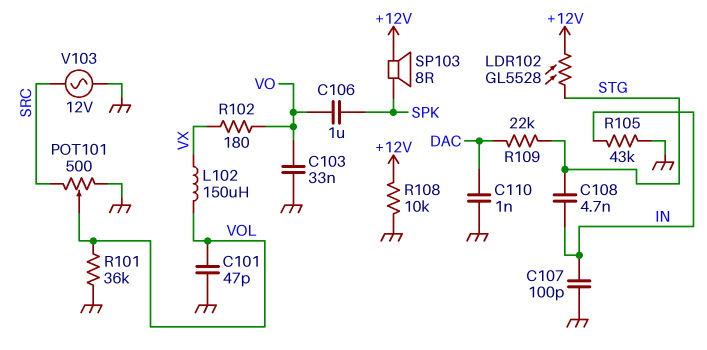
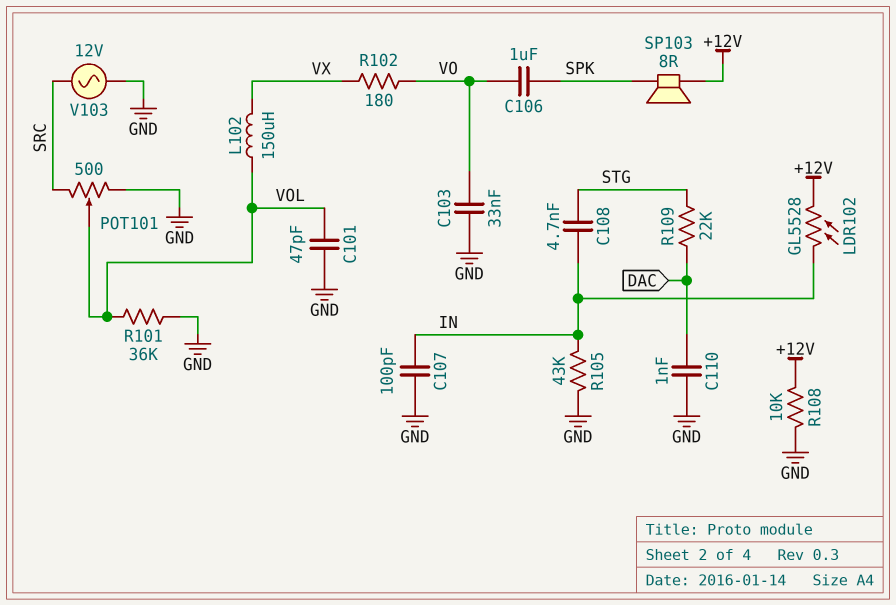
LDR102: GL5528 (+12V, STG) -> GL5528 (+12V, IN)

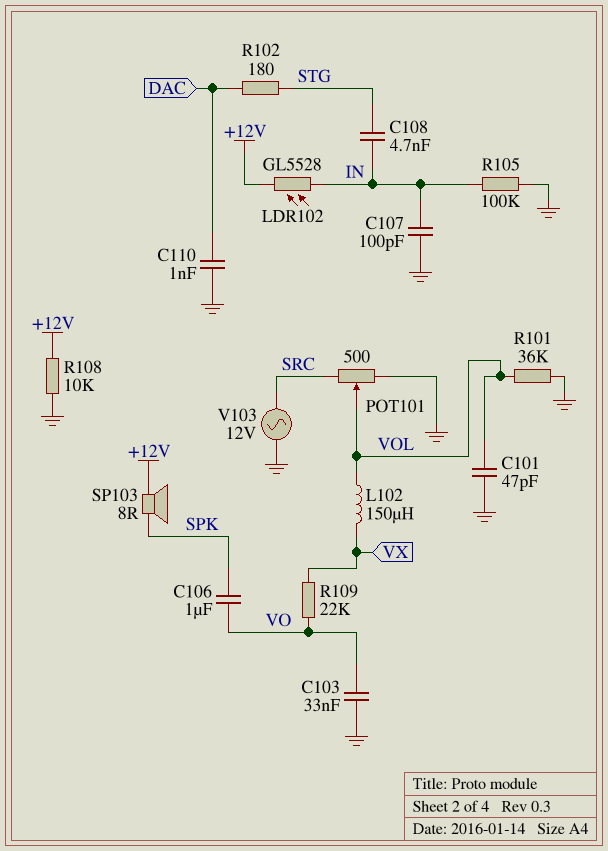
R102: 180 (VO, VX) -> 180 (DAC, STG)
R105: 43k (GND, IN) -> 100k (GND, IN)
R109: 22k (DAC, STG) -> 22k (VO, VX)

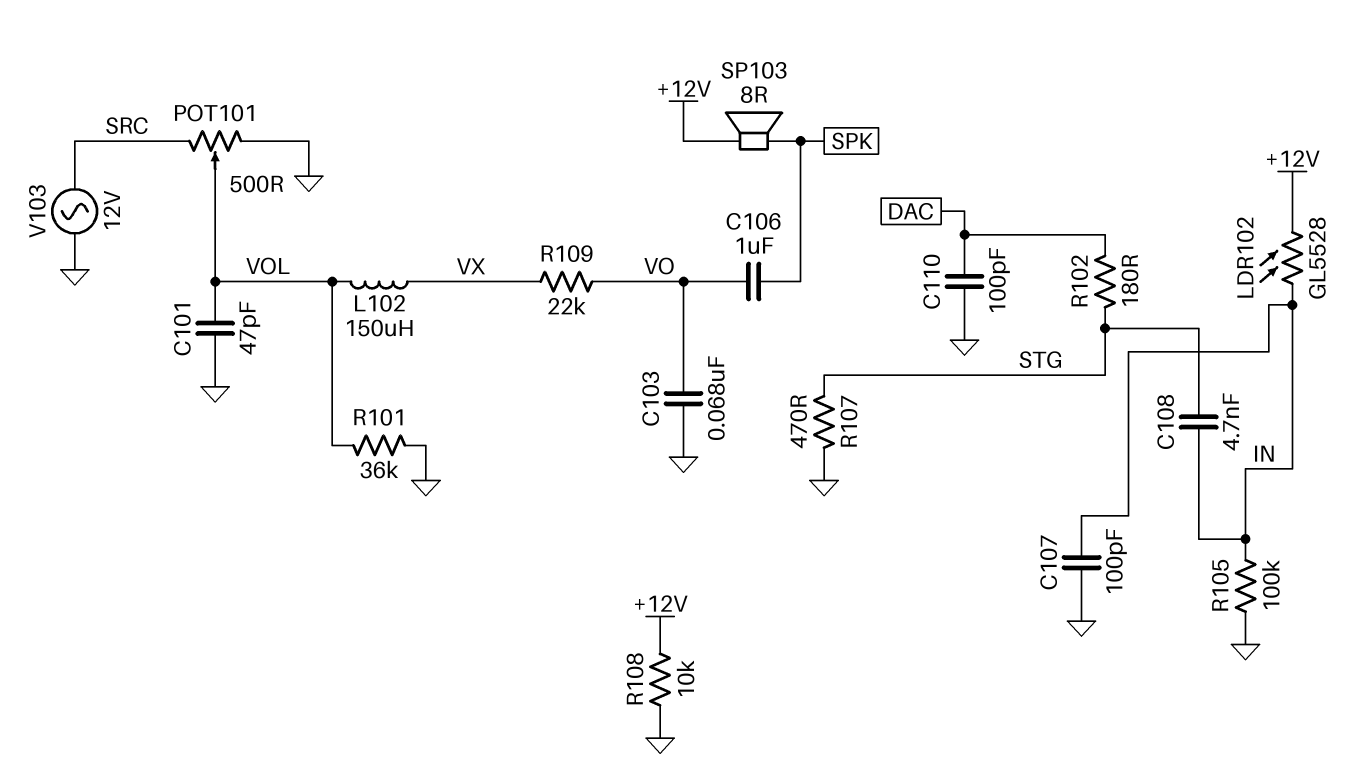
C103: 33nF (GND, VO) -> 68nF (GND, VO)
C110: 1nF (DAC, GND) -> 100pF (DAC, GND)
R107: none -> 470 (GND, STG)

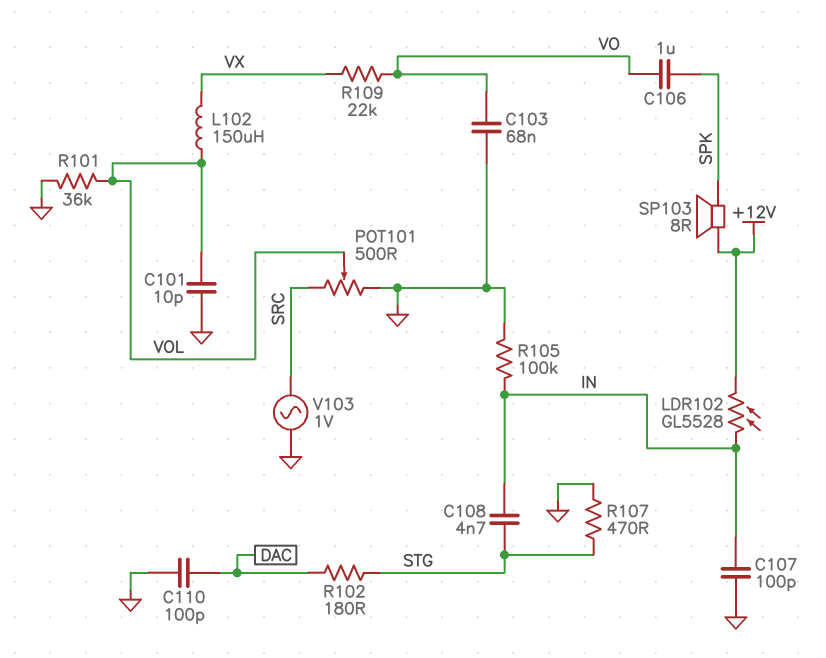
C101: 47pF (GND, VOL) -> 10pF (GND, VOL)
R108: 10k (+12V, GND) -> none
V103: AC 12V (GND, SRC) -> AC 1V (GND, SRC)

